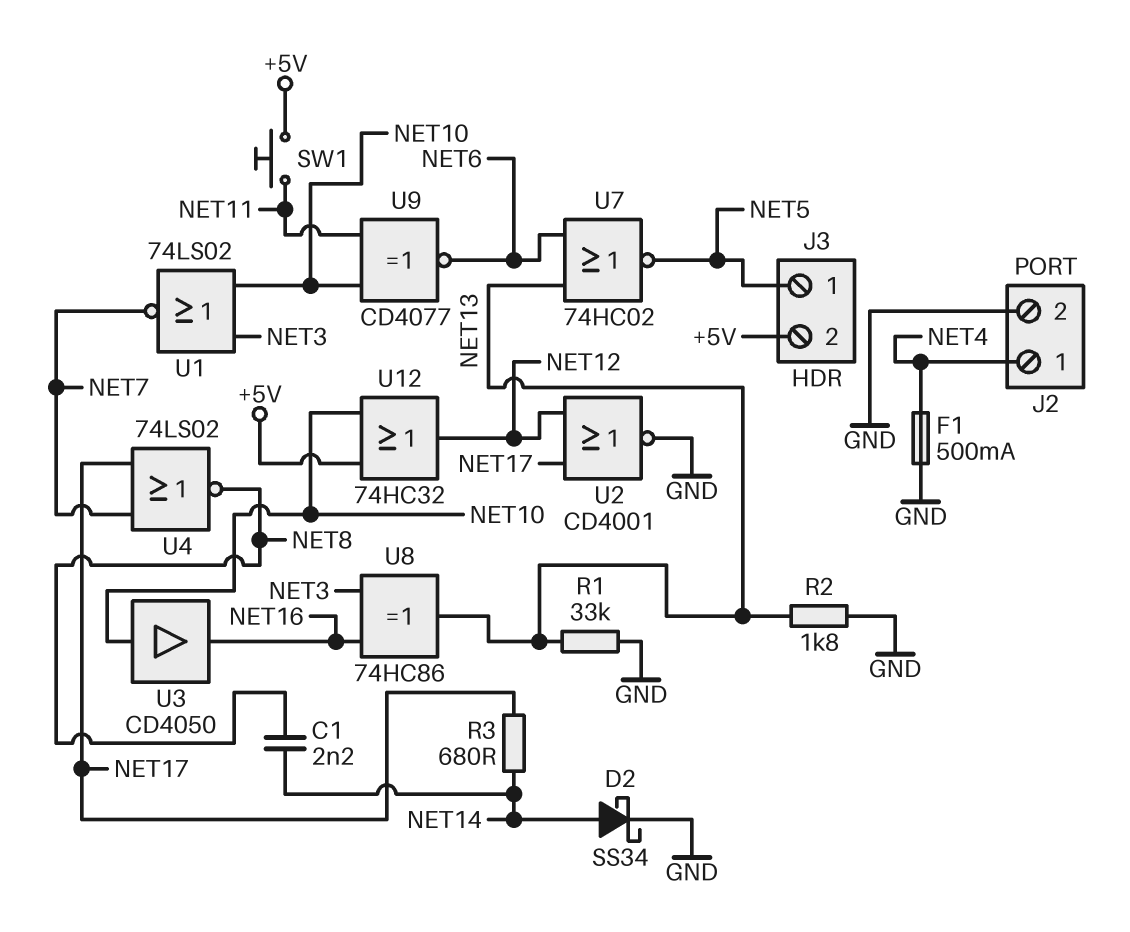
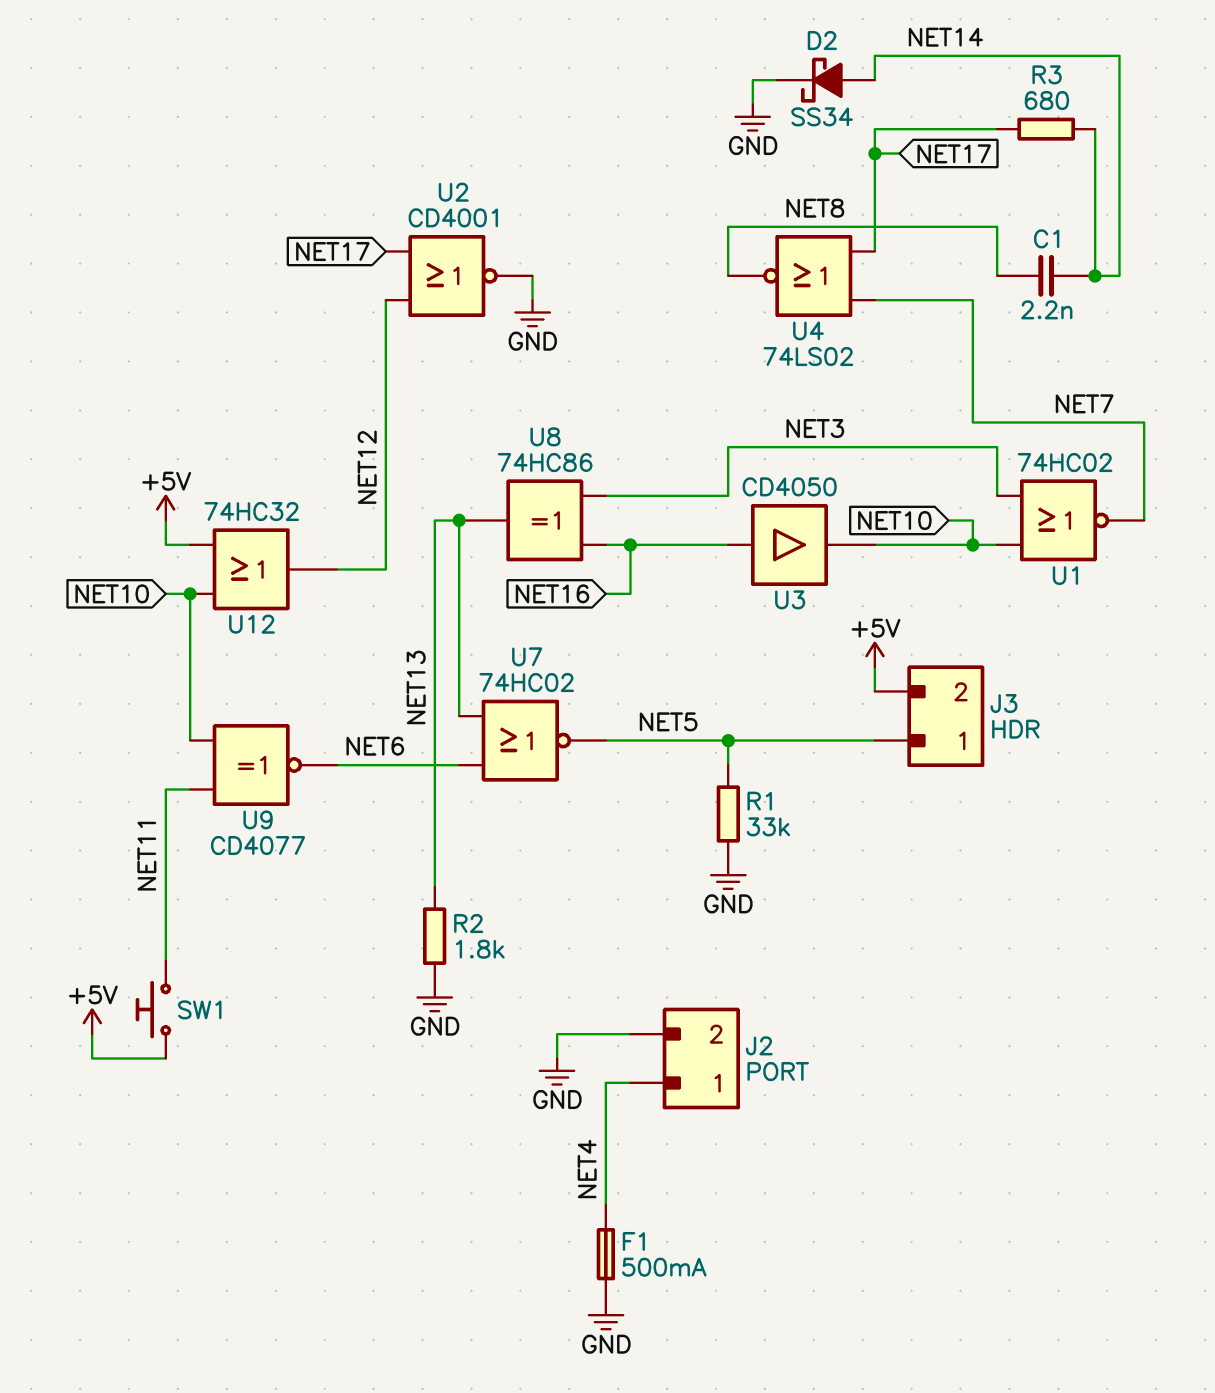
R1: 33k (GND, NET13) -> 33k (GND, NET5)
U1: NOR 74LS02 (in NET3, in NET10, out NET7) -> NOR 74HC02 (in NET3, in NET10, out NET7)
U3: buffer CD4050 (in NET10, out NET16) -> buffer CD4050 (in NET16, out NET10)

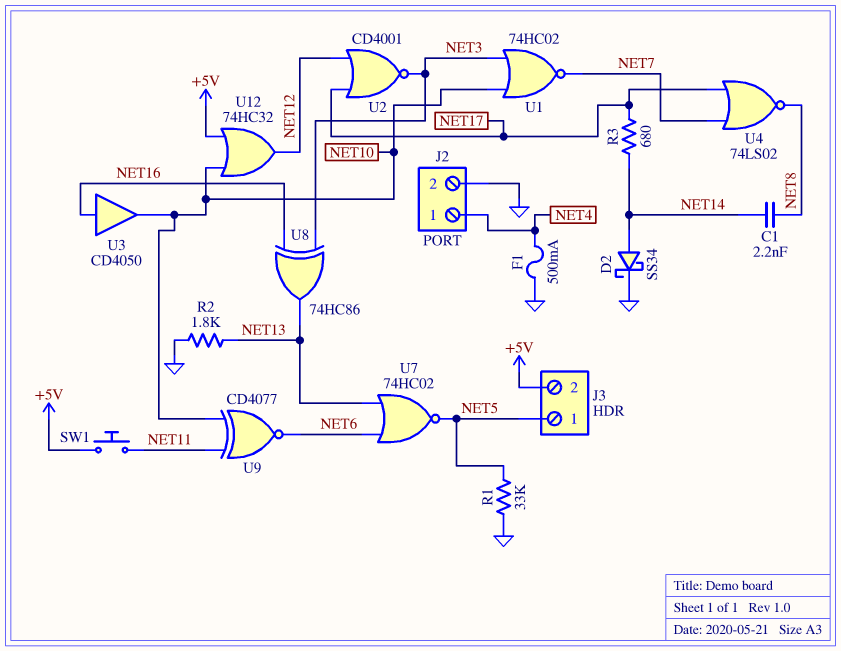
U2: NOR CD4001 (in NET12, in NET17, out GND) -> NOR CD4001 (in NET12, in NET17, out NET3)

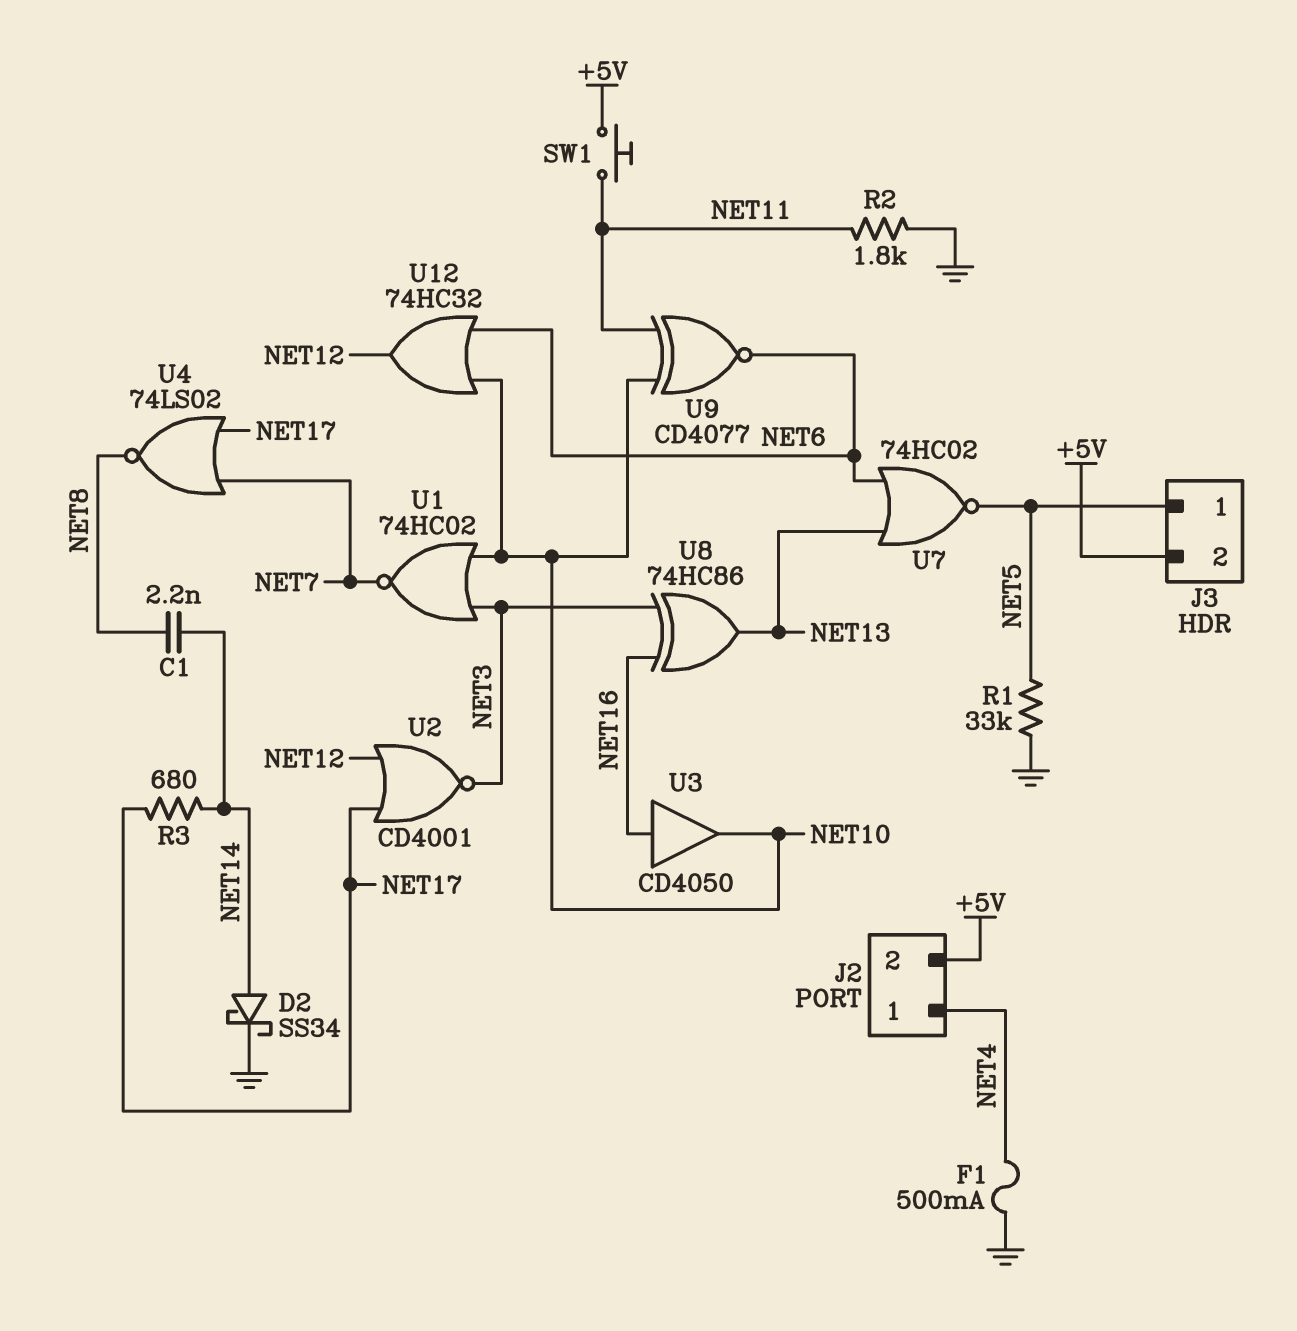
J2 pin 2: GND -> +5V
R2: 1.8k (GND, NET13) -> 1.8k (GND, NET11)
U12: OR 74HC32 (in +5V, in NET10, out NET12) -> OR 74HC32 (in NET6, in NET10, out NET12)

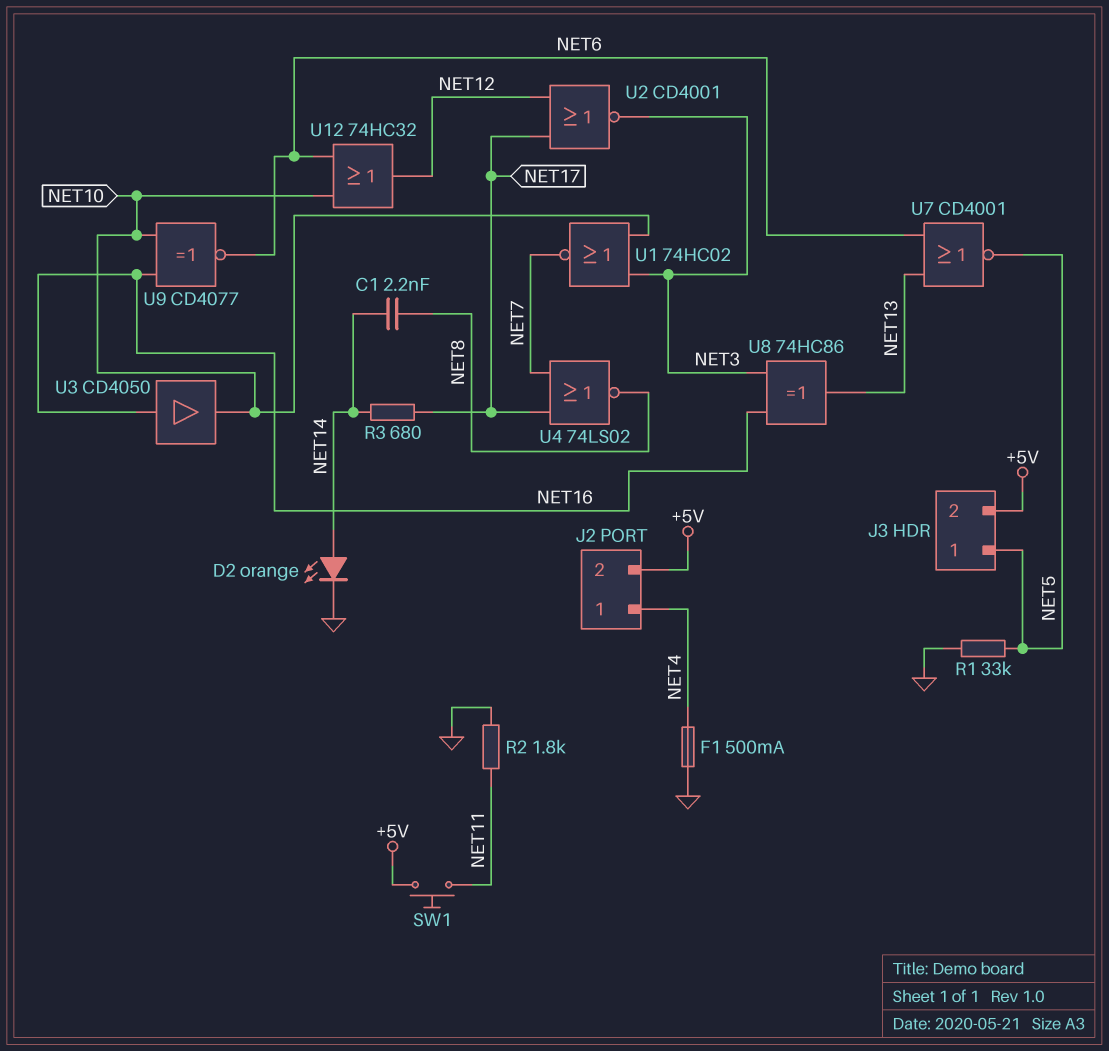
D2: schottky SS34 (A NET14, K GND) -> LED orange (A NET14, K GND)
U7: NOR 74HC02 (in NET6, in NET13, out NET5) -> NOR CD4001 (in NET6, in NET13, out NET5)
U9: XNOR CD4077 (in NET10, in NET11, out NET6) -> XNOR CD4077 (in NET10, in NET16, out NET6)

